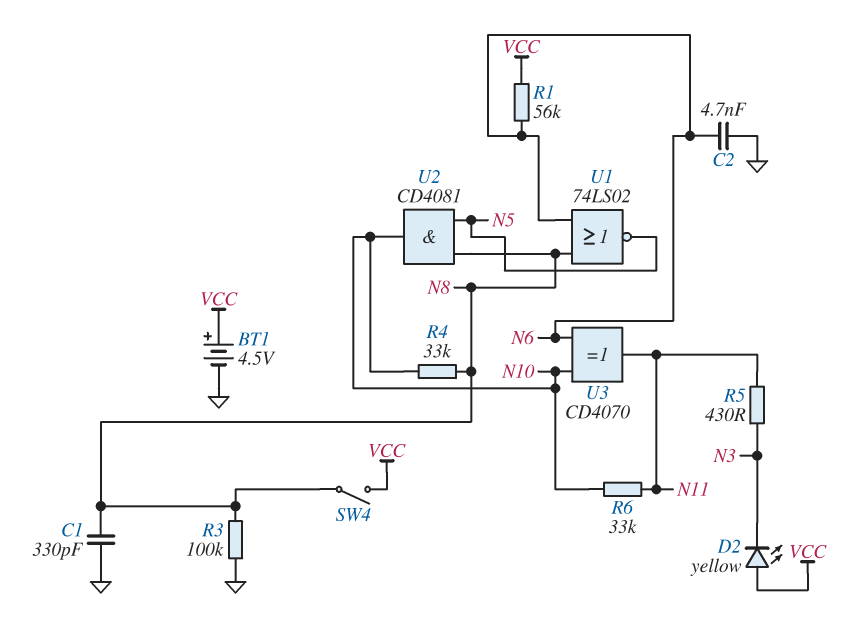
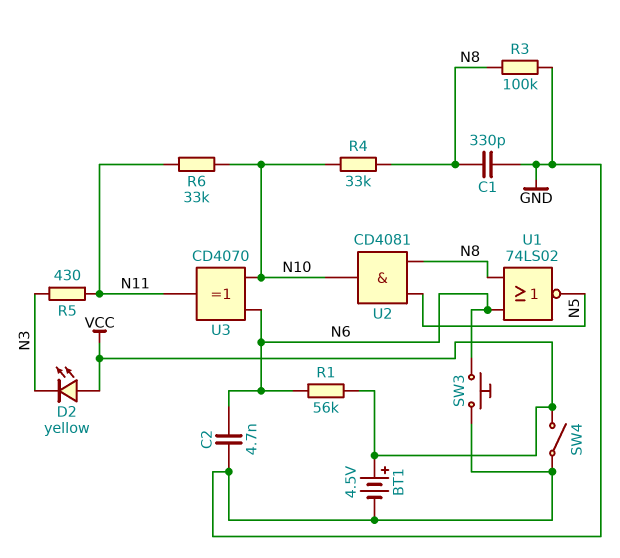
SW3: none -> button (GND, N6)
SW4: switch (N8, VCC) -> switch (GND, VCC)

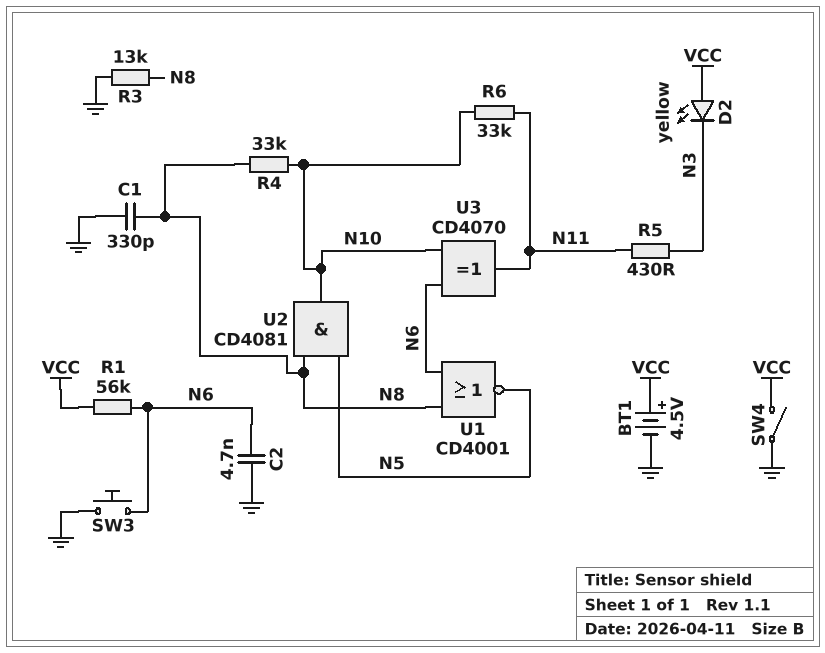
R3: 100k (GND, N8) -> 13k (GND, N8)
U1: NOR 74LS02 (in N6, in N8, out N5) -> NOR CD4001 (in N6, in N8, out N5)

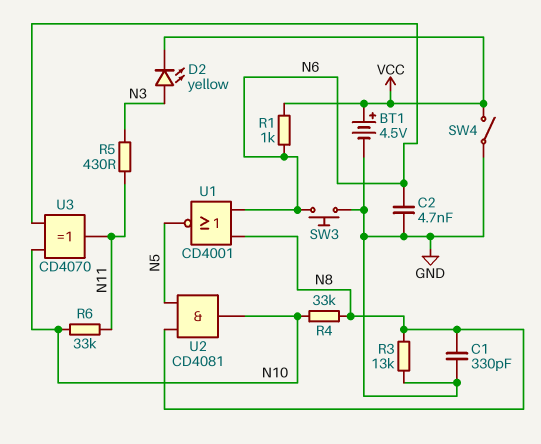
D2: LED yellow (A VCC, K N3) -> LED yellow (A N3, K VCC)
R1: 56k (N6, VCC) -> 1k (N6, VCC)

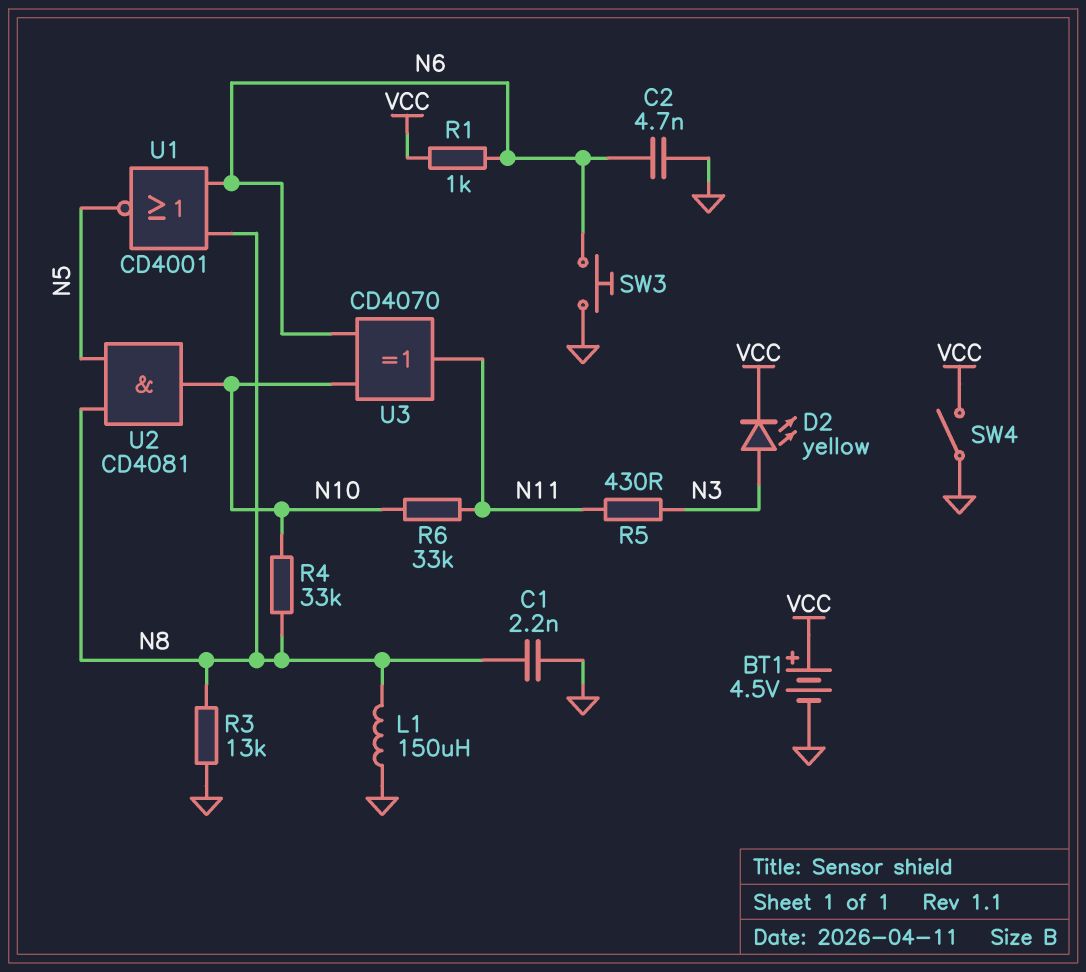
C1: 330pF (GND, N8) -> 2.2nF (GND, N8)
L1: none -> 150uH (GND, N8)

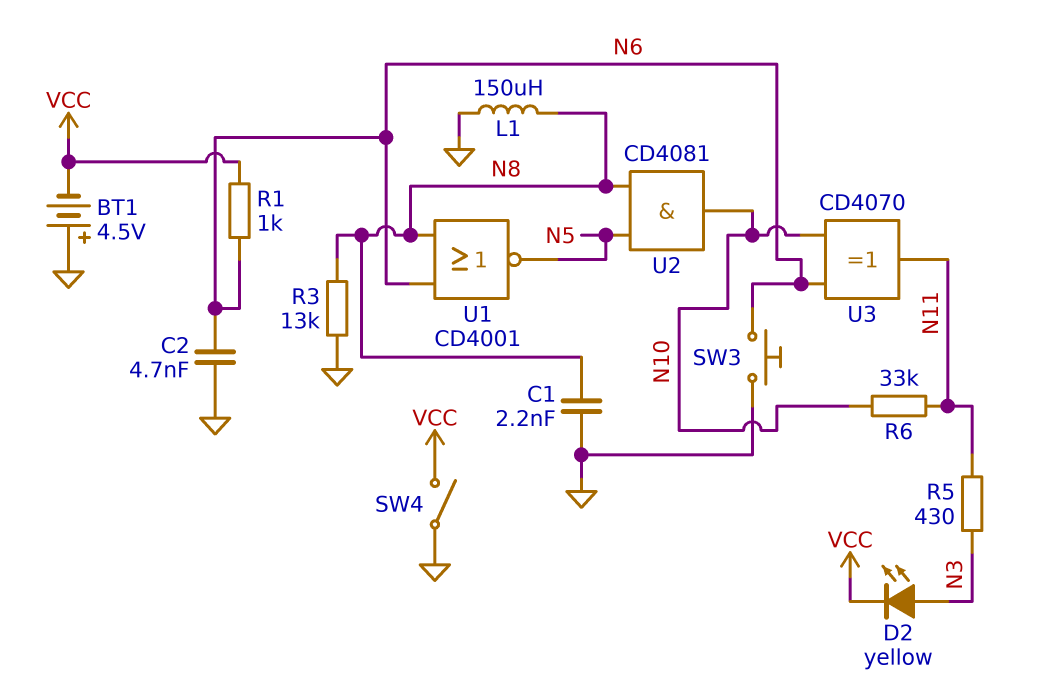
BT1: 4.5V (plus VCC, minus GND) -> 4.5V (plus GND, minus VCC)
R4: 33k (N8, N10) -> none

